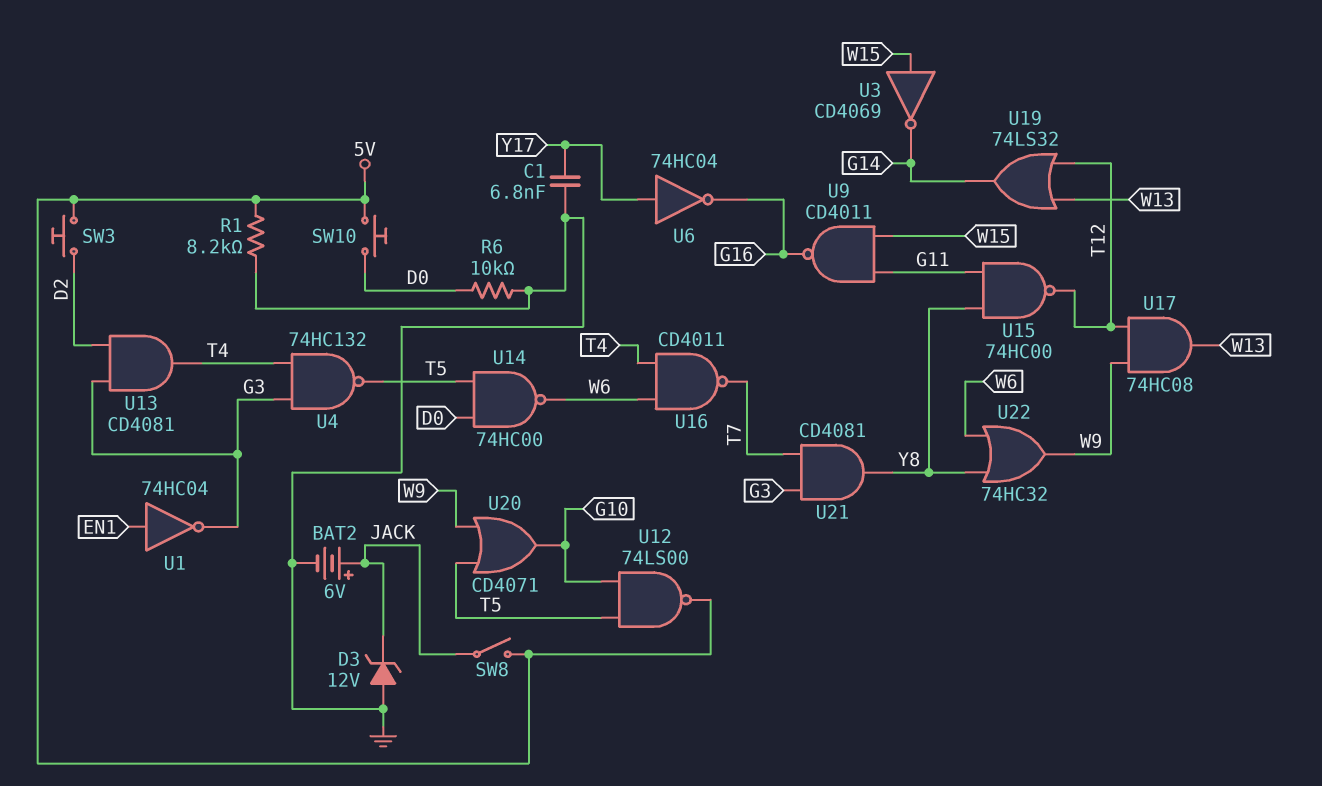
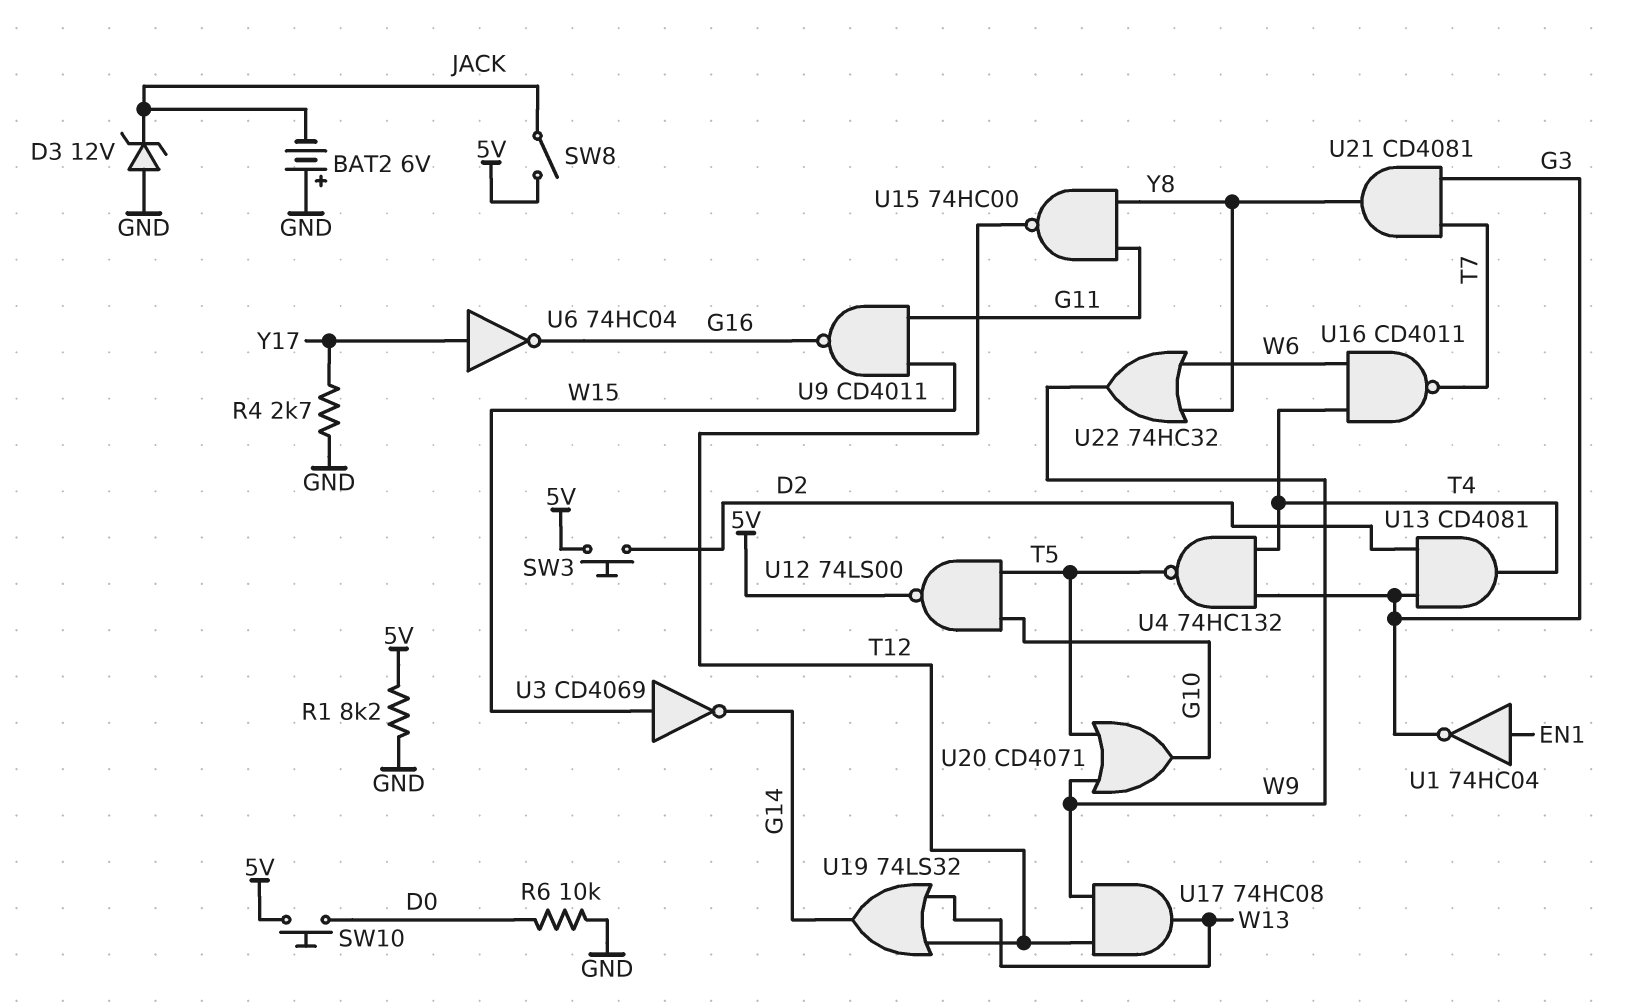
BAT2: 6V (plus JACK, minus GND) -> 6V (plus GND, minus JACK)
C1: 6.8nF (GND, Y17) -> none
R4: none -> 2.7k (GND, Y17)
U14: NAND 74HC00 (in D0, in T5, out W6) -> none

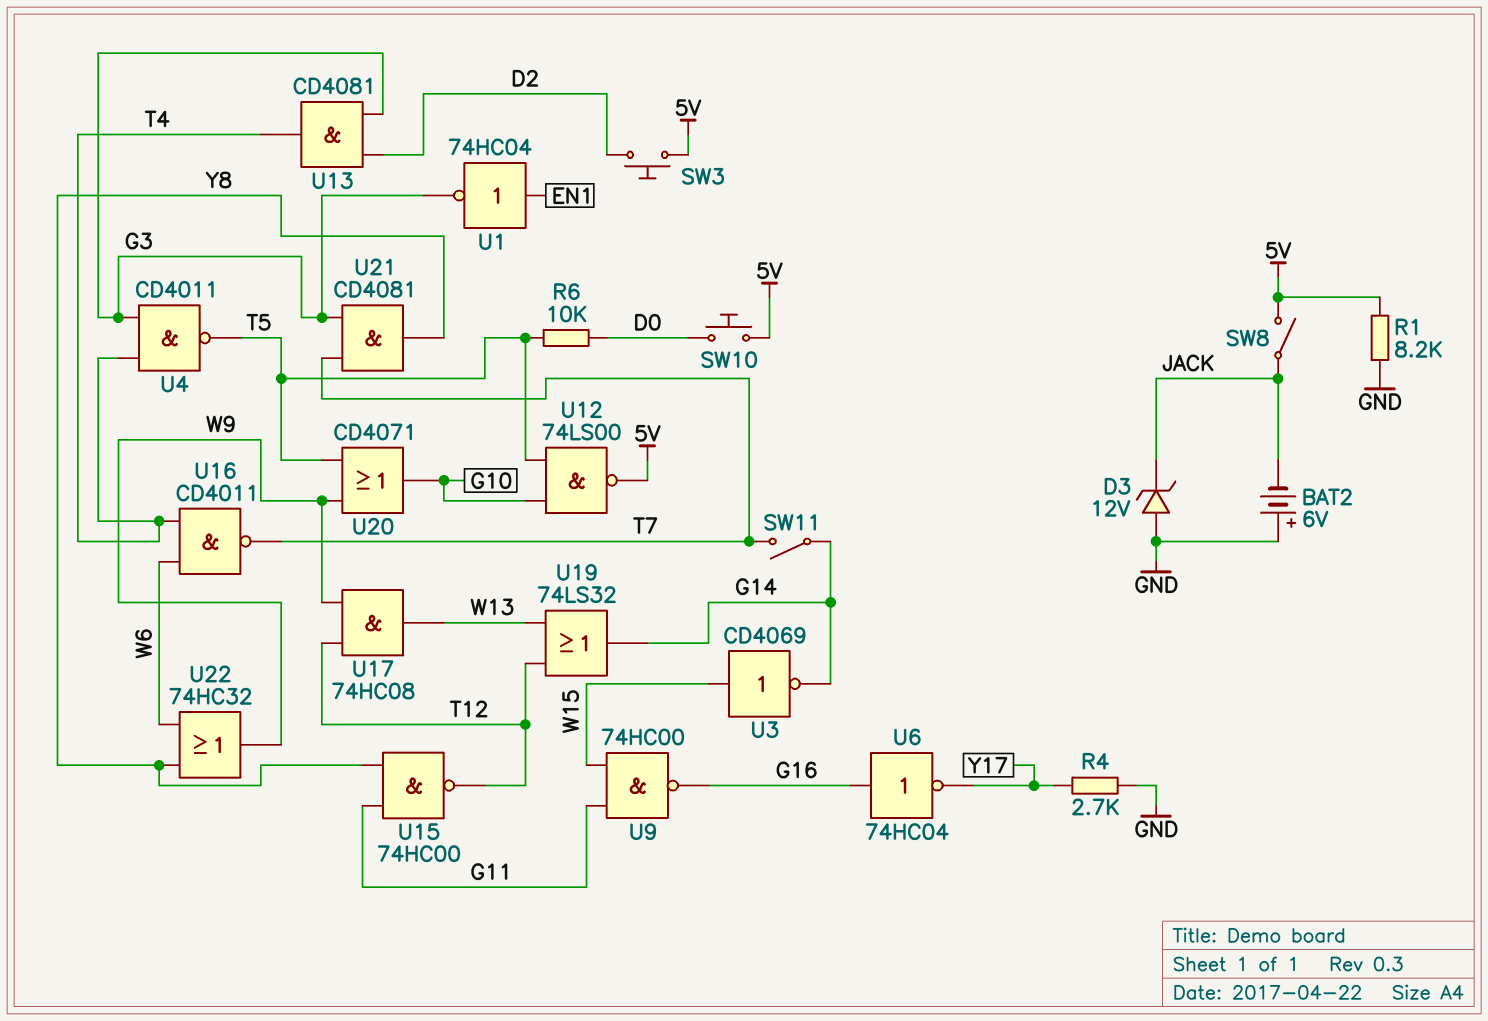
R6: 10k (D0, GND) -> 10k (D0, T5)
SW11: none -> switch (G14, T7)
U4: NAND 74HC132 (in G3, in T4, out T5) -> NAND CD4011 (in G3, in T4, out T5)
U6: NOT 74HC04 (in Y17, out G16) -> NOT 74HC04 (in G16, out Y17)
U9: NAND CD4011 (in G11, in W15, out G16) -> NAND 74HC00 (in G11, in W15, out G16)

